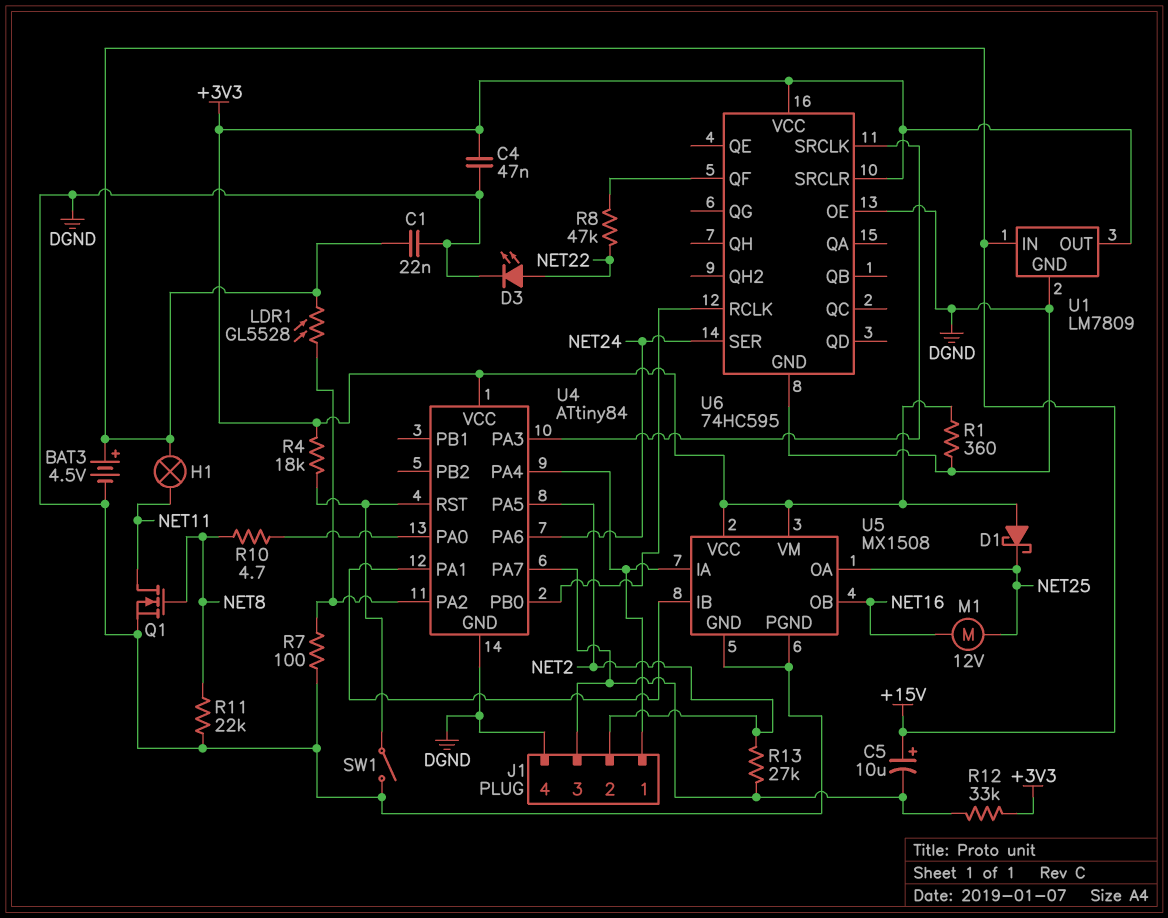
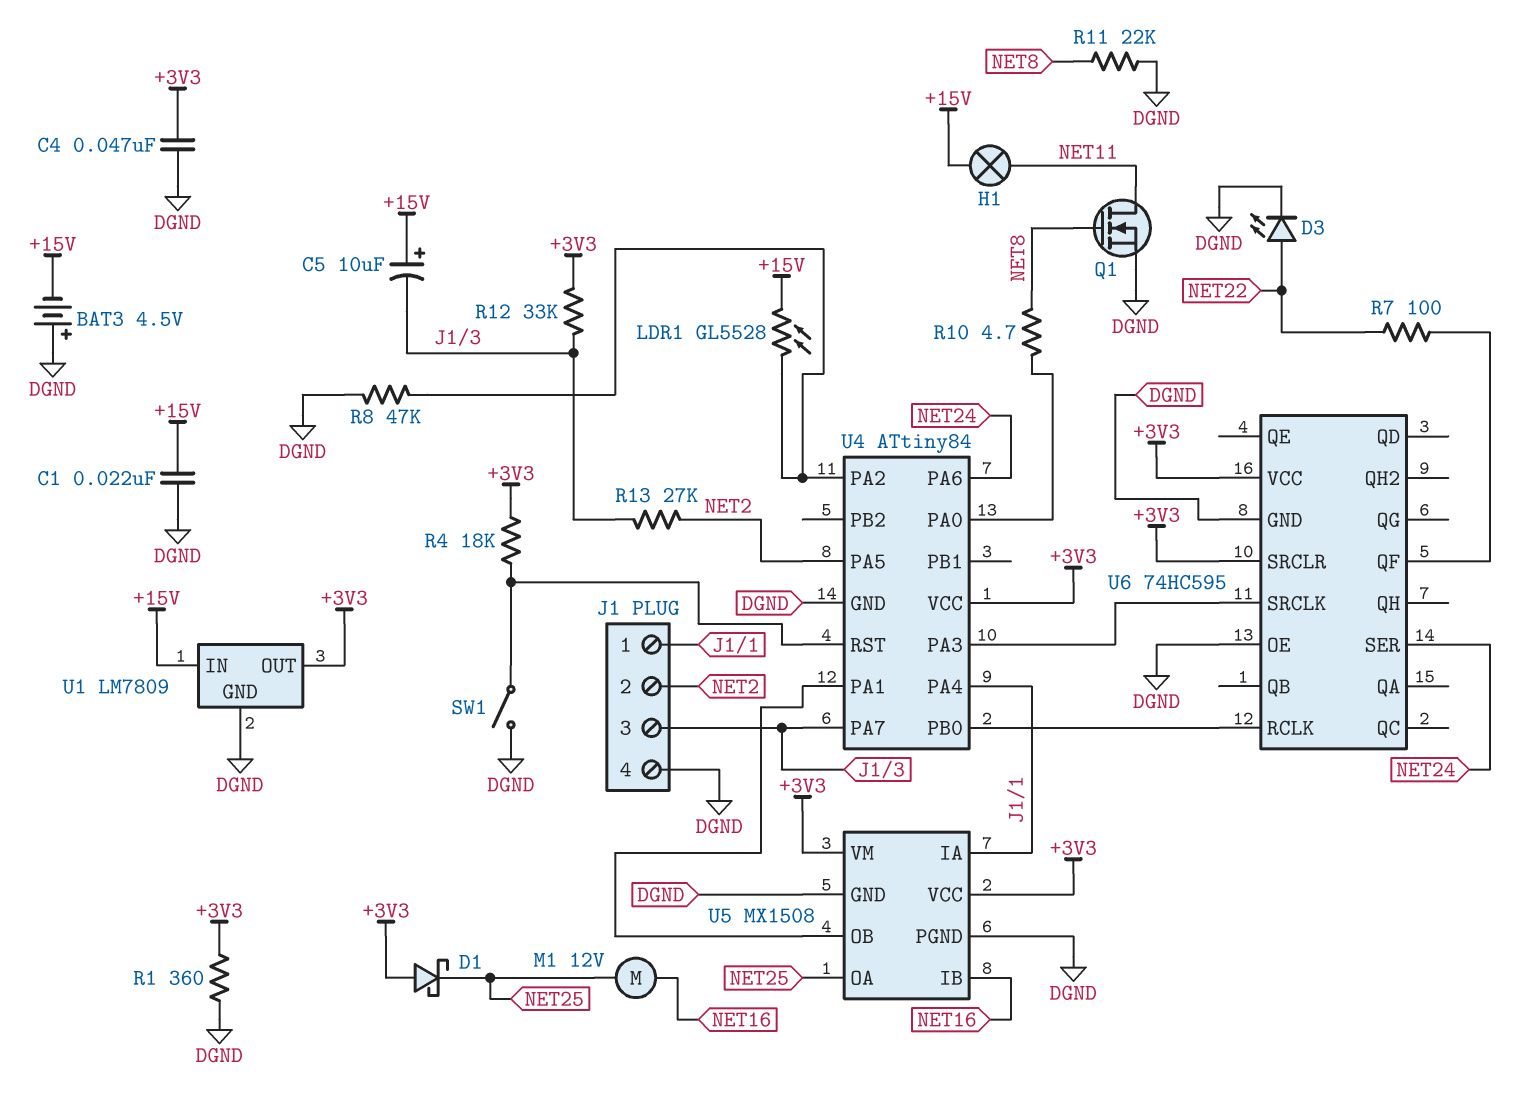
BAT3: 4.5V (plus +15V, minus DGND) -> 4.5V (plus DGND, minus +15V)
R7: 100 (DGND, U4/PA2) -> 100 (NET22, U6/QF)
R8: 47k (NET22, U6/QF) -> 47k (DGND, U4/PA2)
U5 pin IB: U4/PA1 -> NET16
U5 pin OB: NET16 -> U4/PA1

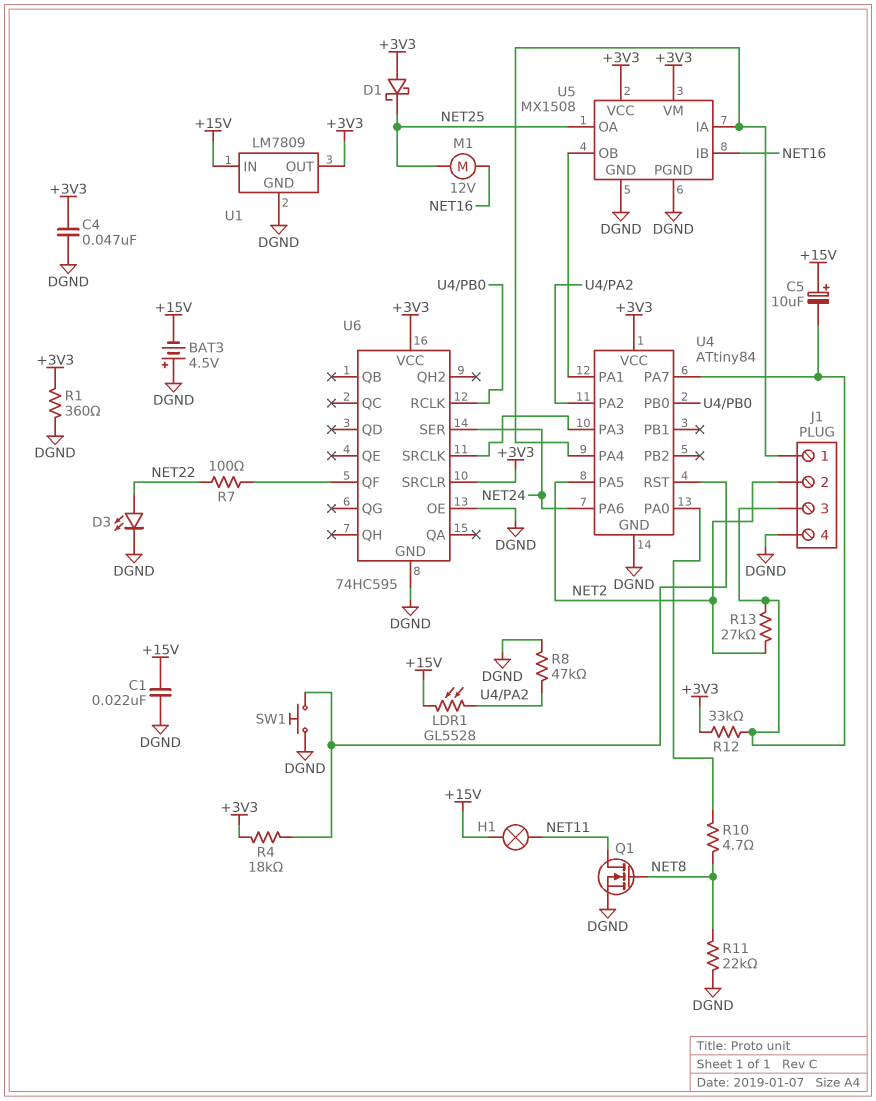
SW1: switch (DGND, U4/RST) -> button (DGND, U4/RST)

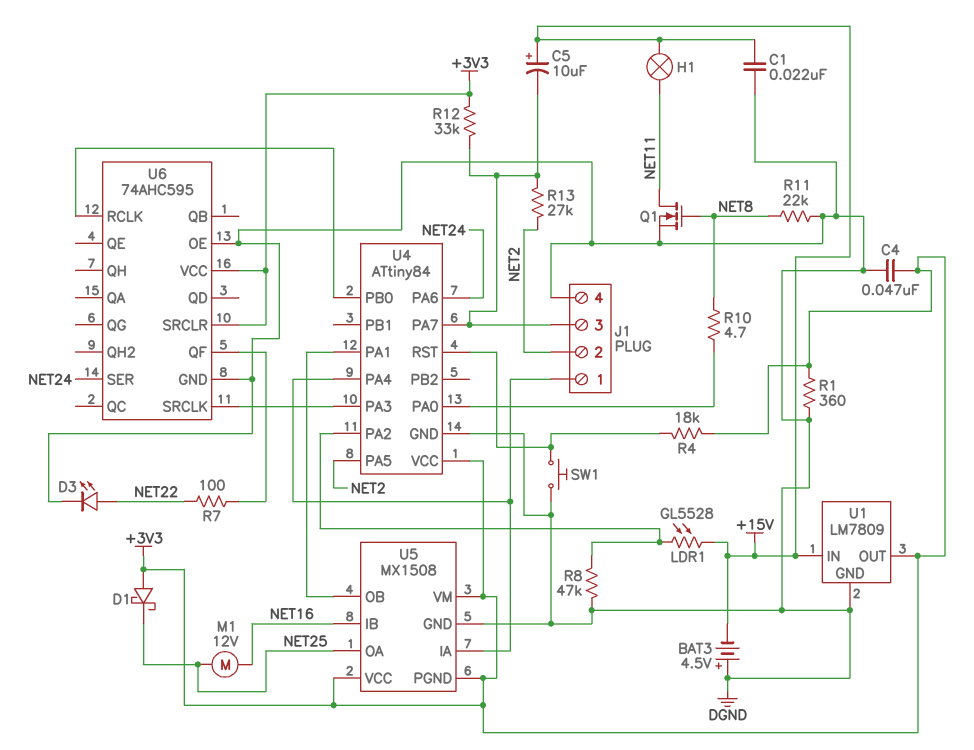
U5 pin PGND: DGND -> +3V3
U6: 74HC595 -> 74AHC595

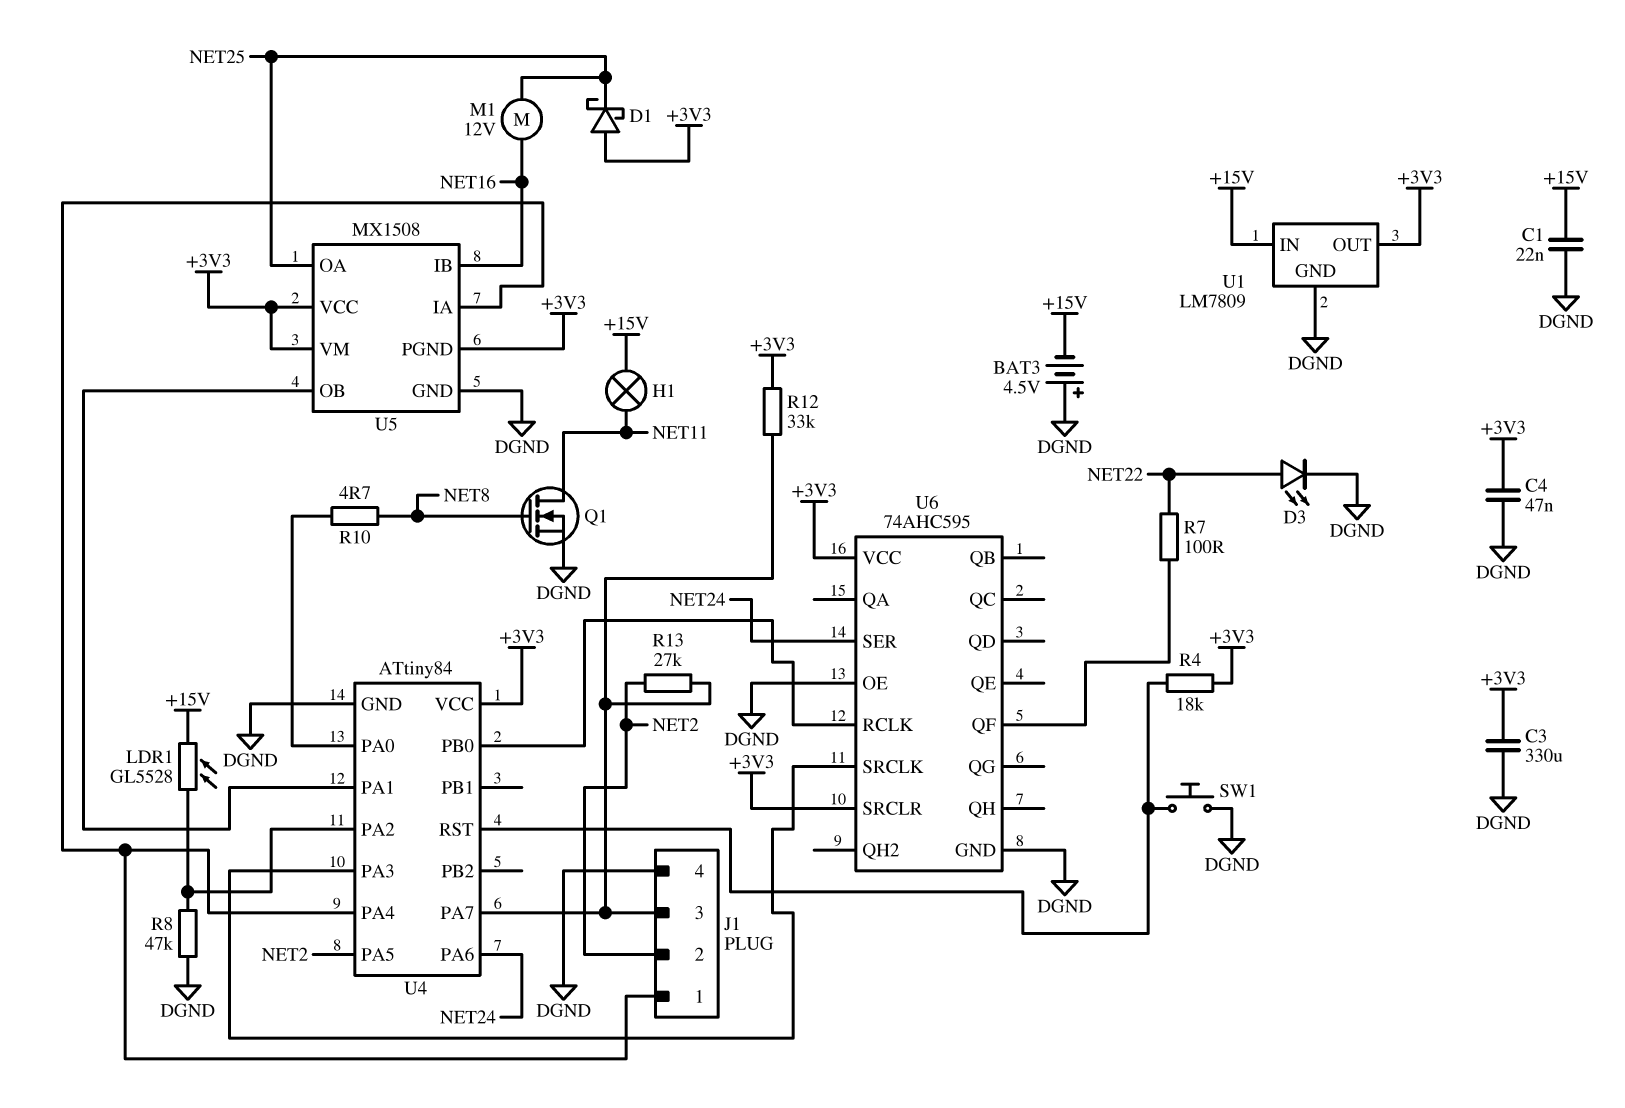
C3: none -> 330uF (+3V3, DGND)
C5: 10uF (plus +15V, minus J1/3) -> none
R1: 360 (+3V3, DGND) -> none
R11: 22k (DGND, NET8) -> none

